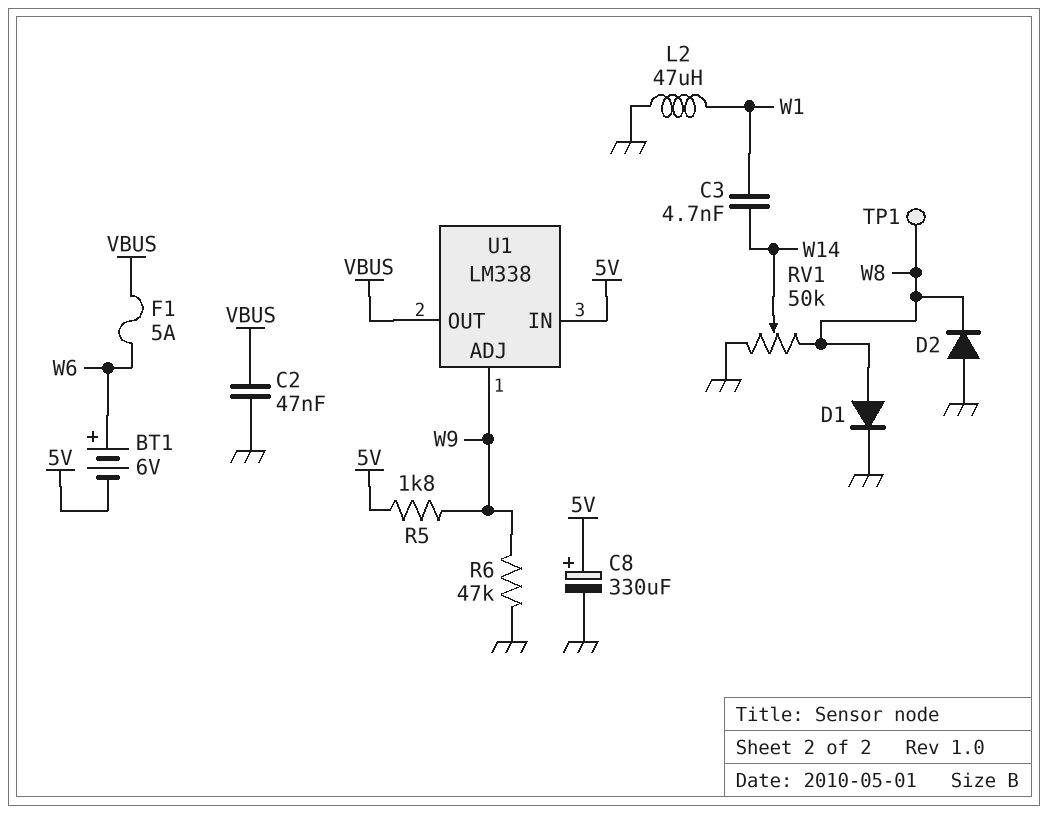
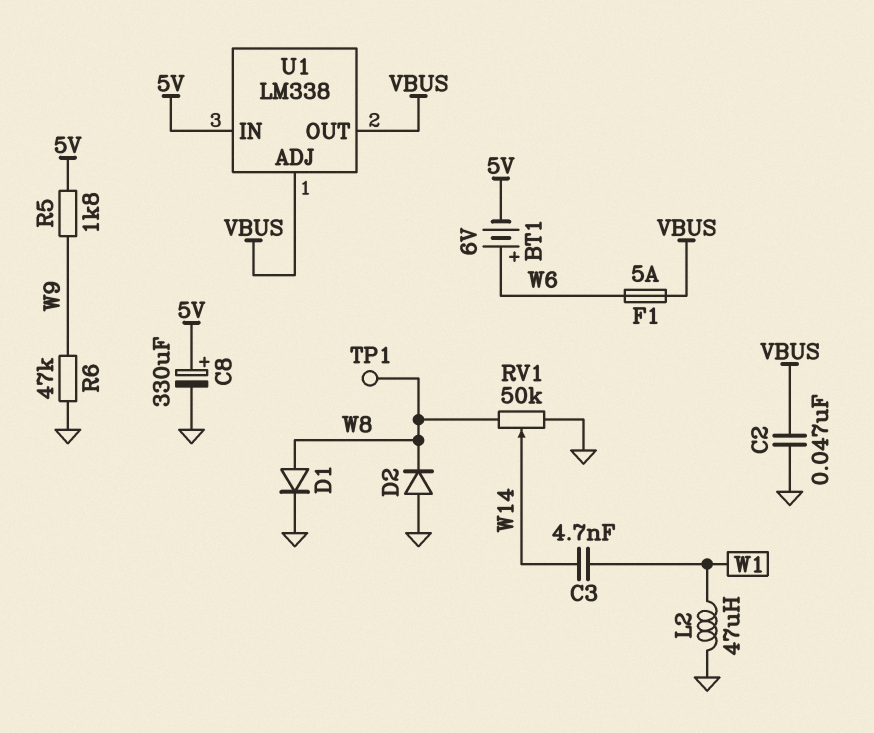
U1 pin ADJ: W9 -> VBUS

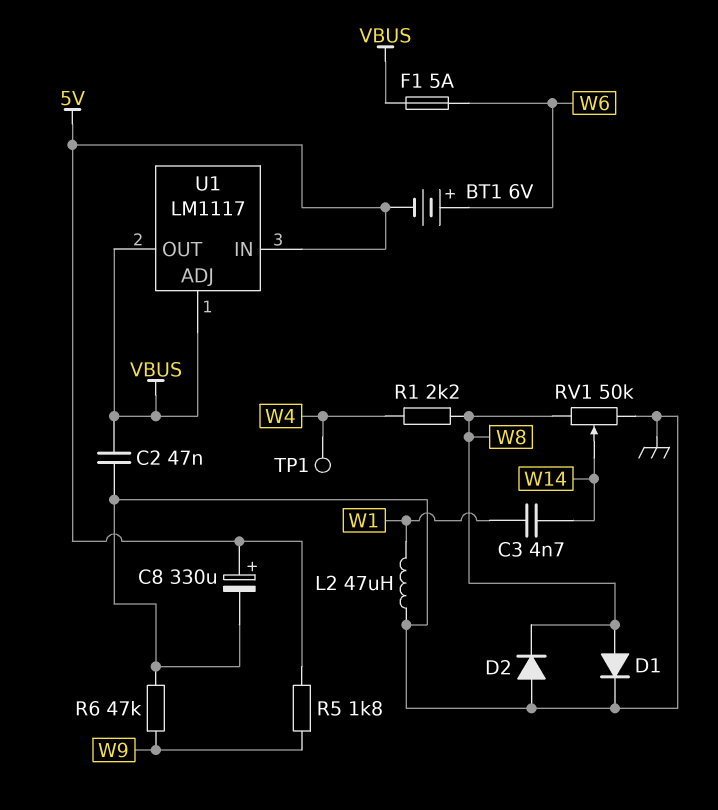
R1: none -> 2.2k (W4, W8)
TP1: test point (W8) -> test point (W4)
U1: LM338 -> LM1117

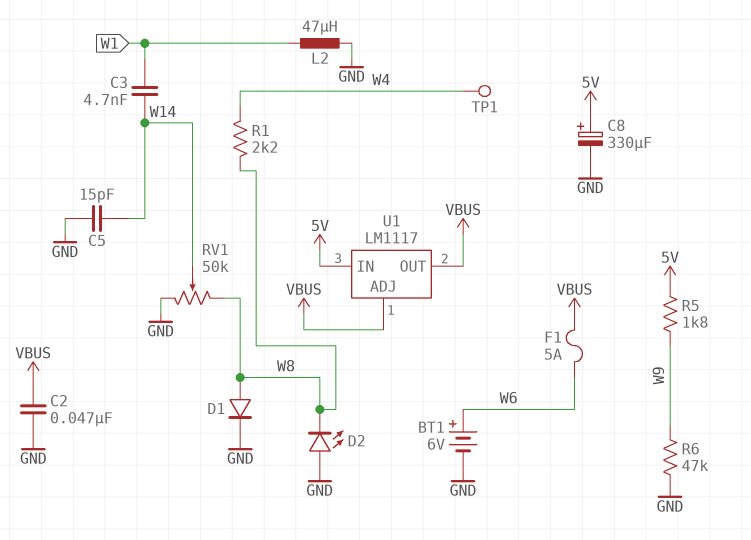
BT1: 6V (plus W6, minus 5V) -> 6V (plus W6, minus GND)
C5: none -> 15pF (GND, W14)
D2: diode (A GND, K W8) -> LED (A GND, K W8)

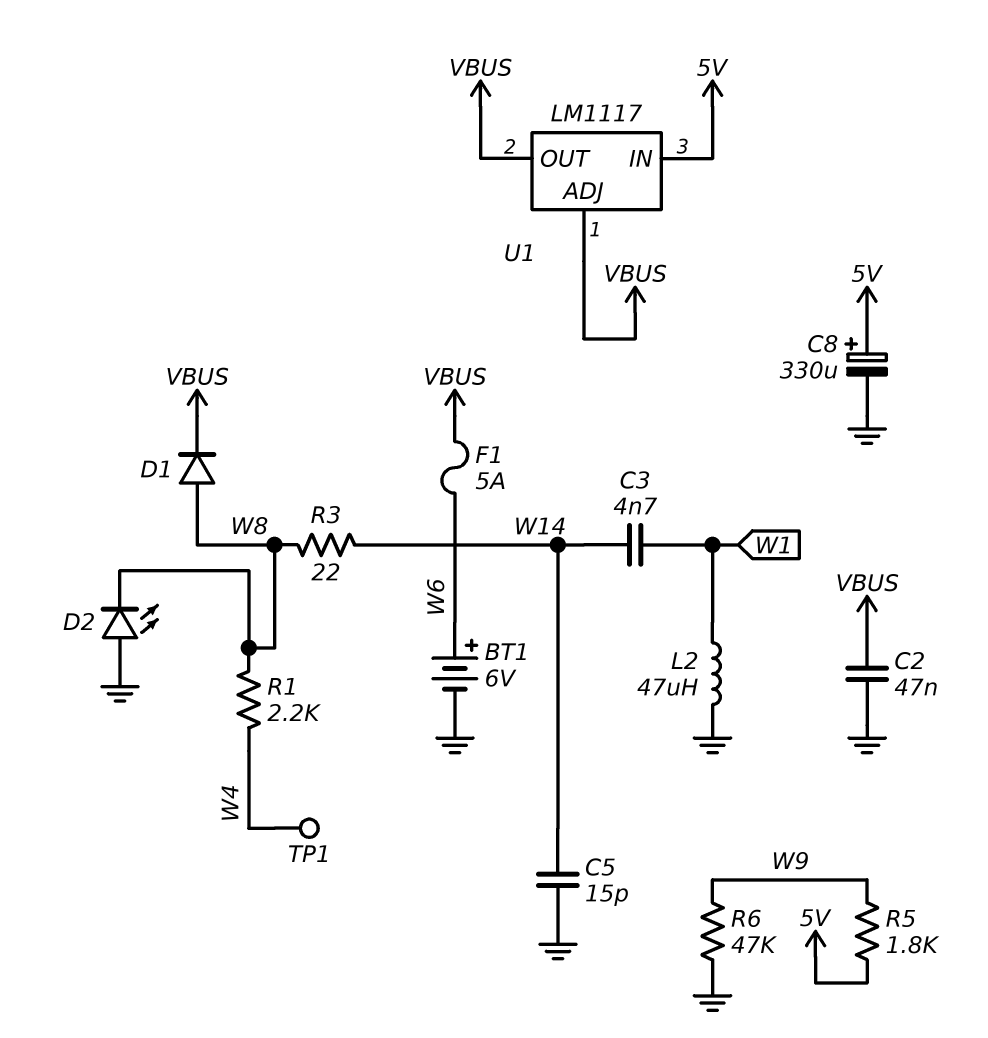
D1: diode (A W8, K GND) -> diode (A W8, K VBUS)
R3: none -> 22 (W8, W14)
RV1: 50k (GND, W8, wiper W14) -> none

